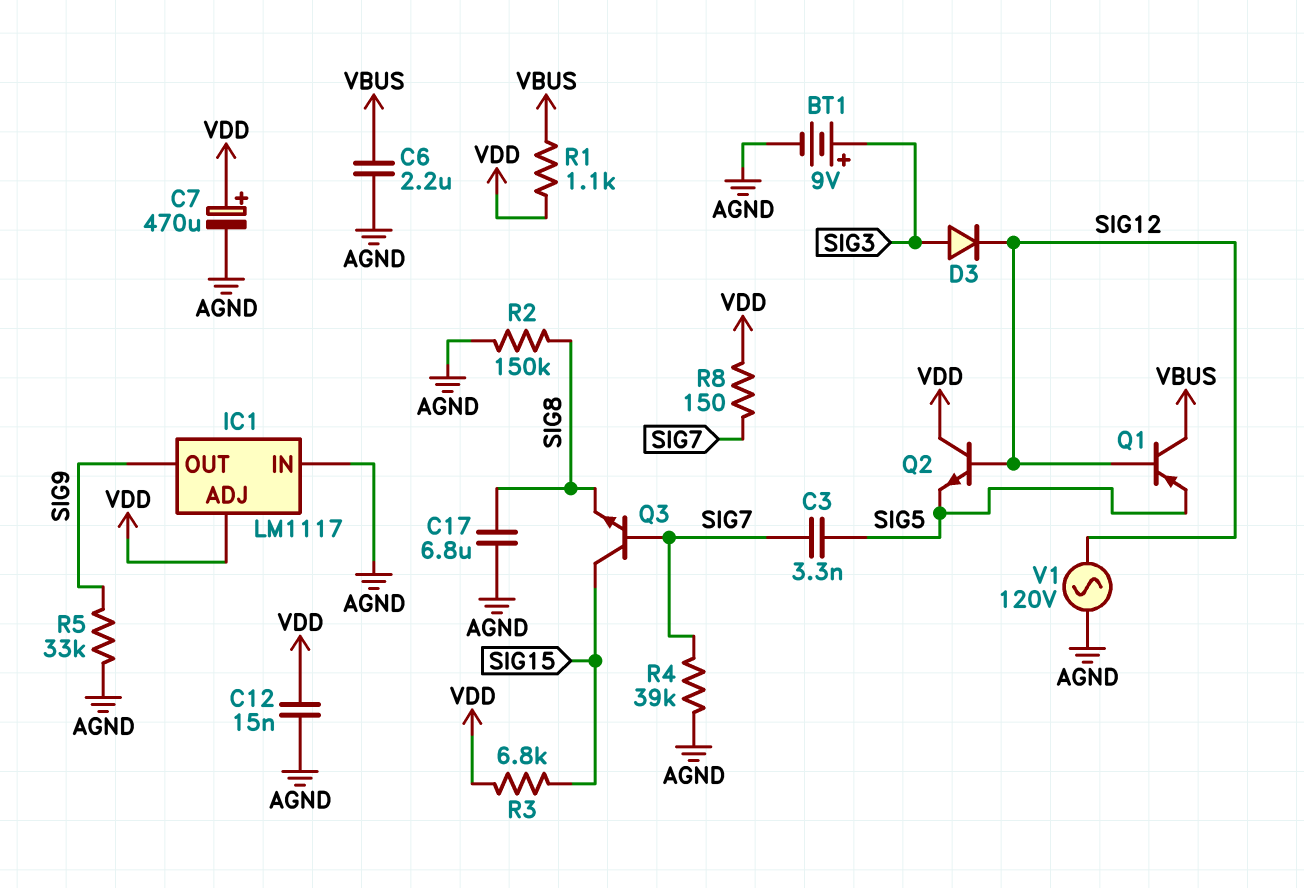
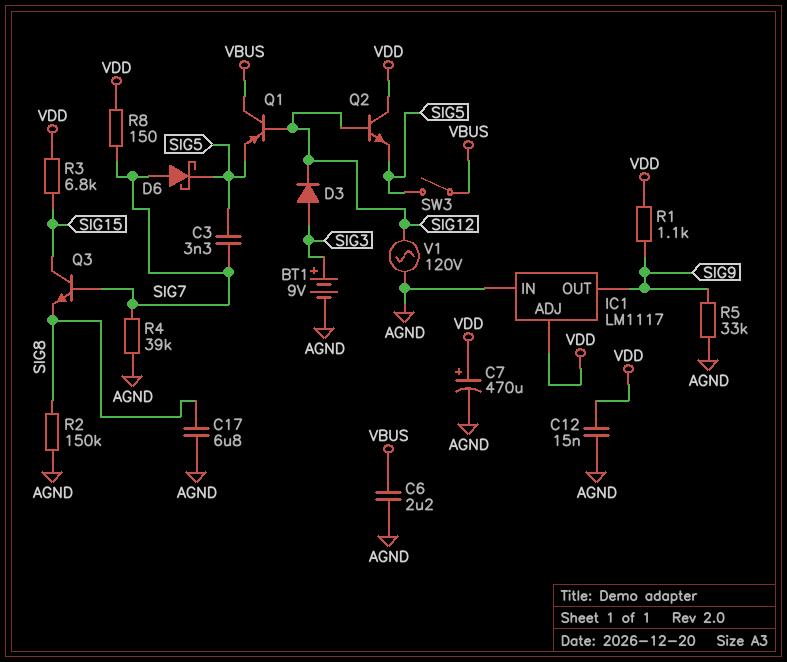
D6: none -> schottky (A SIG7, K SIG5)
R1: 1.1k (VBUS, VDD) -> 1.1k (SIG9, VDD)
SW3: none -> switch (SIG5, VBUS)

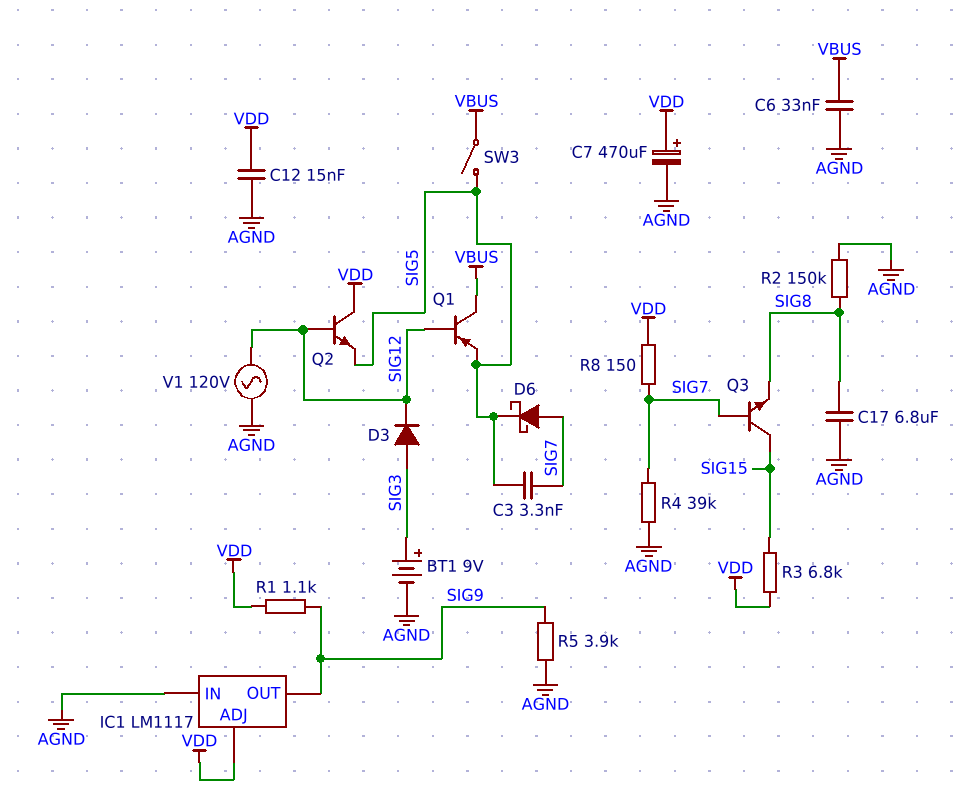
C6: 2.2uF (AGND, VBUS) -> 33nF (AGND, VBUS)
R5: 33k (AGND, SIG9) -> 3.9k (AGND, SIG9)

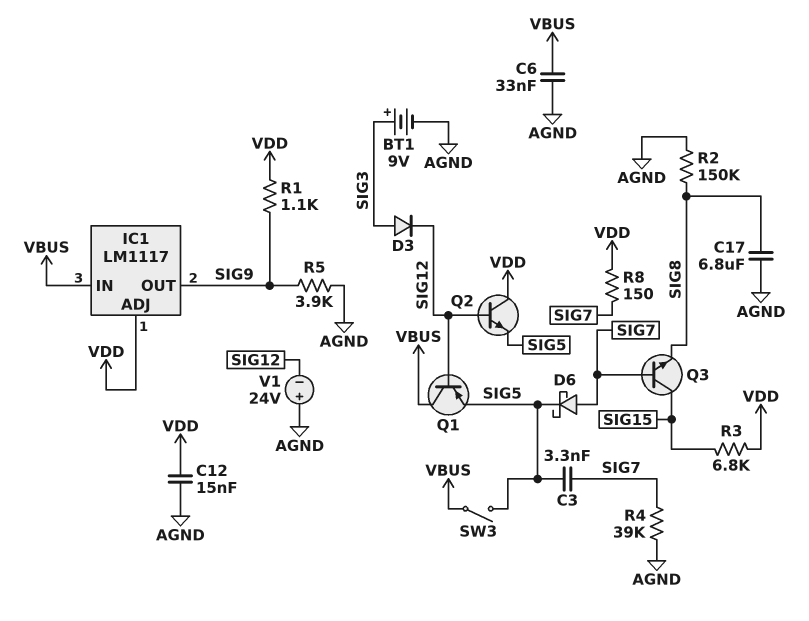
C7: 470uF (plus VDD, minus AGND) -> none
IC1 pin IN: AGND -> VBUS
V1: AC 120V (AGND, SIG12) -> 24V (plus AGND, minus SIG12)

